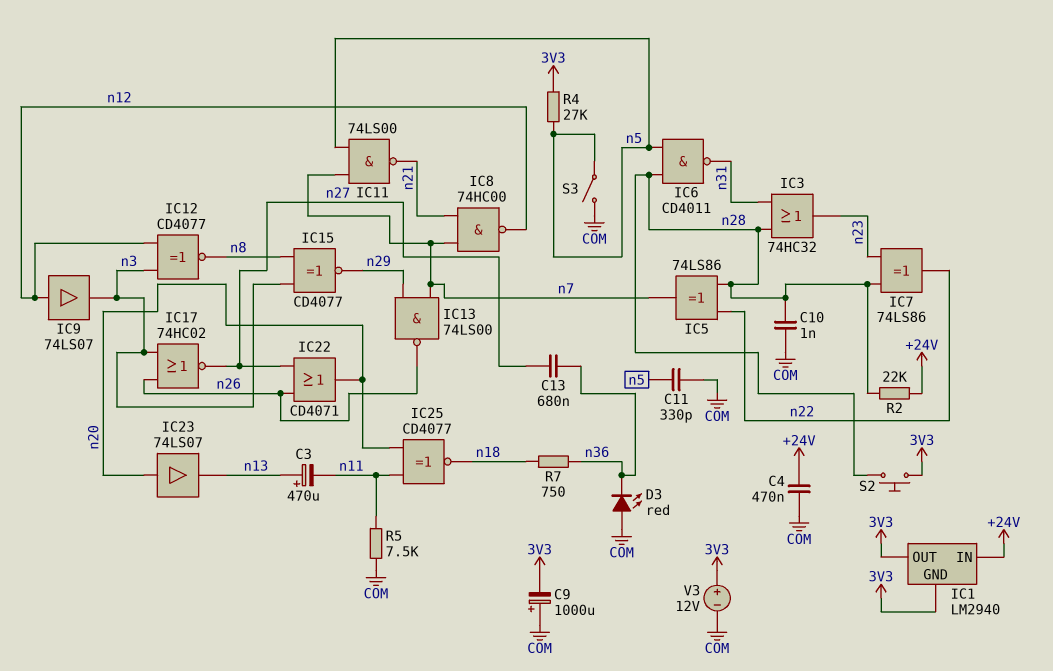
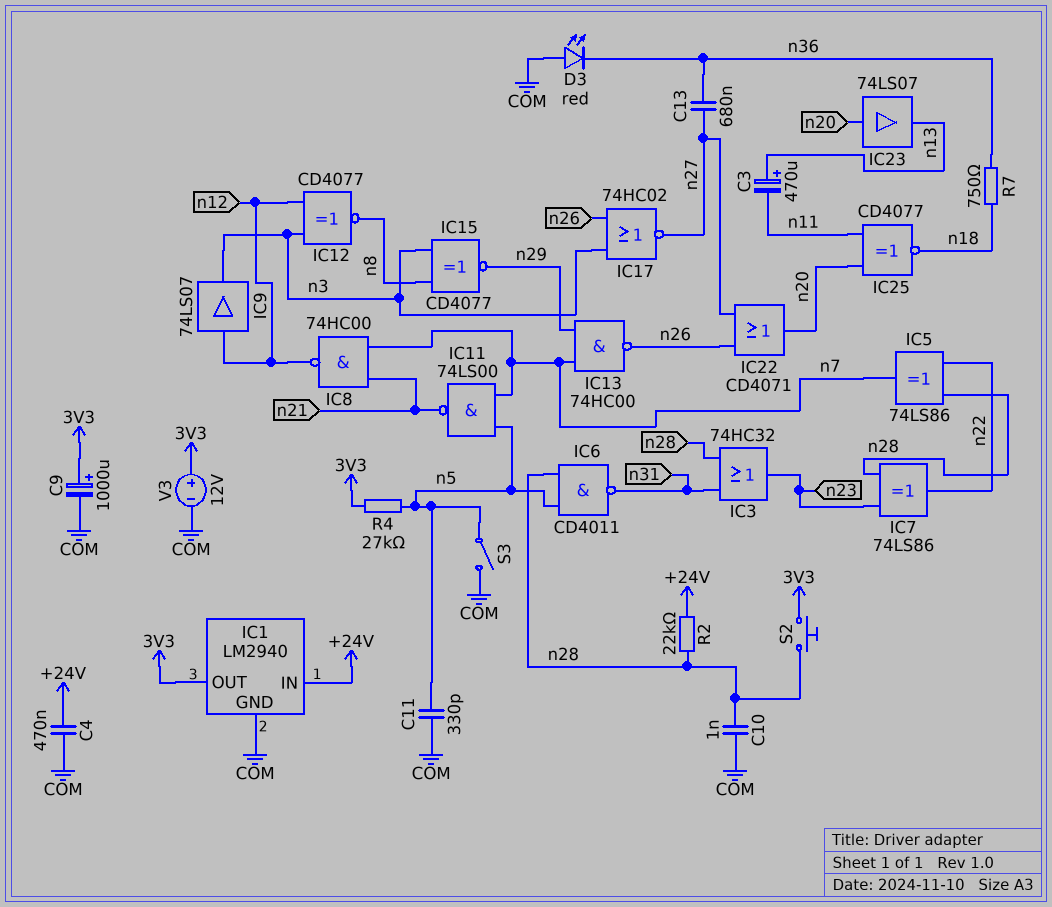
C9: 1000uF (plus COM, minus 3V3) -> 1000uF (plus 3V3, minus COM)
IC1 pin GND: 3V3 -> COM
IC13: NAND 74LS00 (in n7, in n29, out n26) -> NAND 74HC00 (in n7, in n29, out n26)
R5: 7.5k (COM, n11) -> none

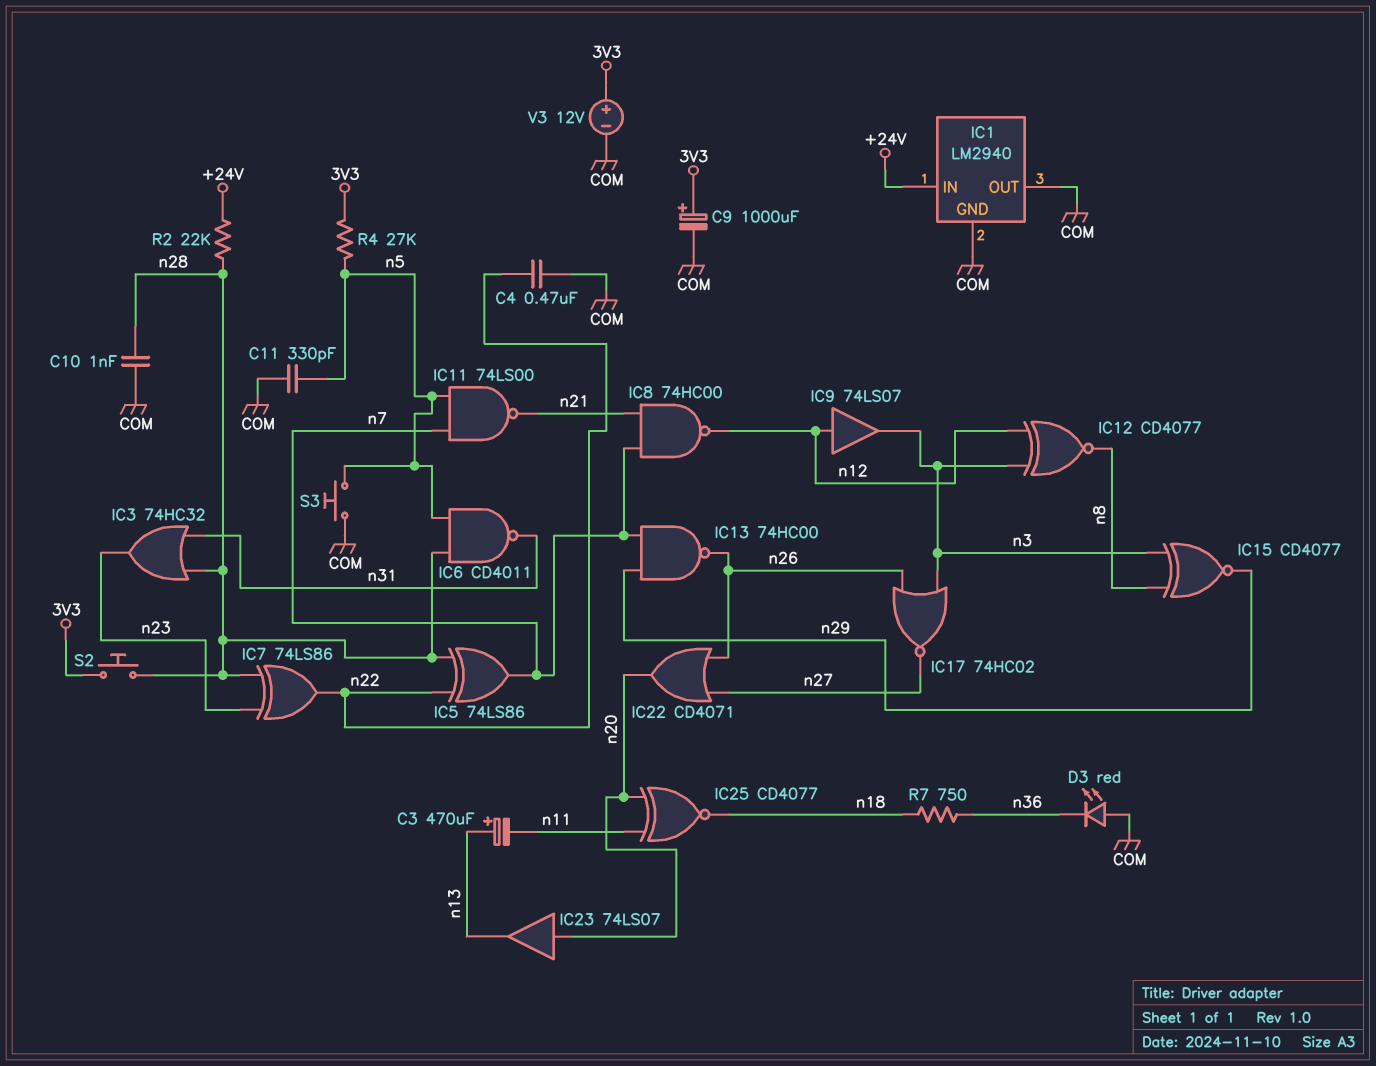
C4: 470nF (+24V, COM) -> 470nF (COM, n22)
C13: 680nF (n27, n36) -> none
IC1 pin OUT: 3V3 -> COM
S3: switch (COM, n5) -> button (COM, n5)

